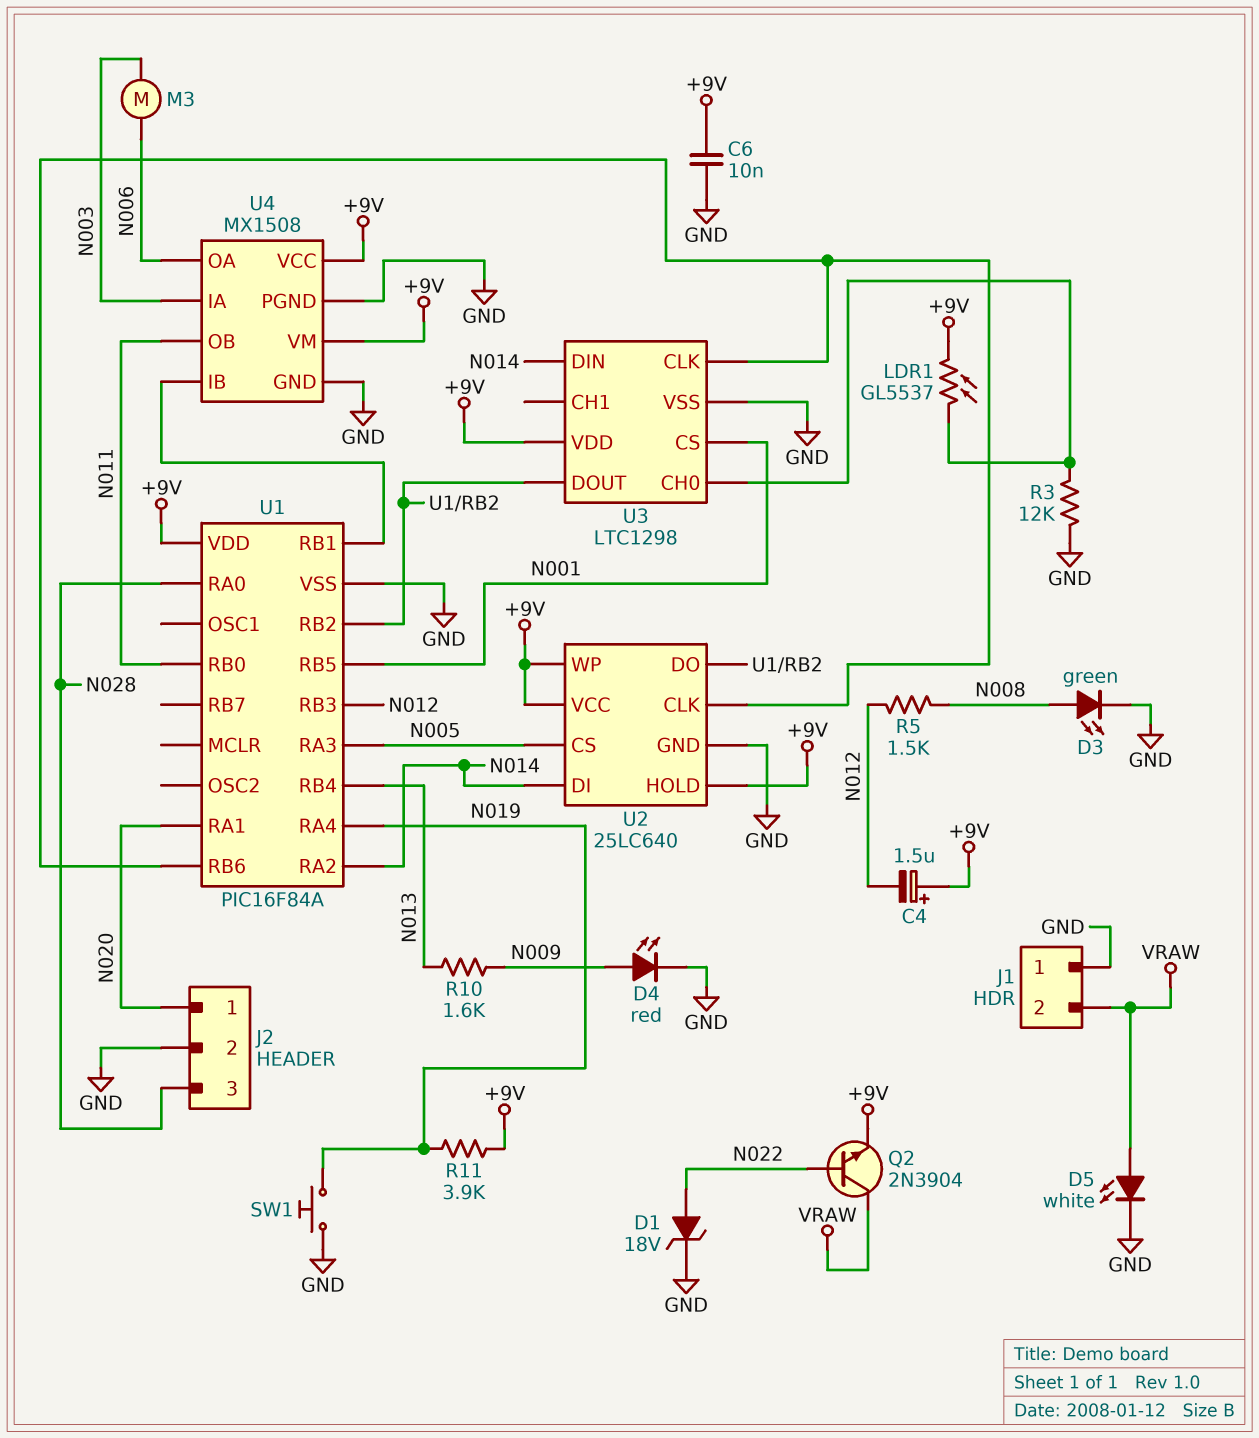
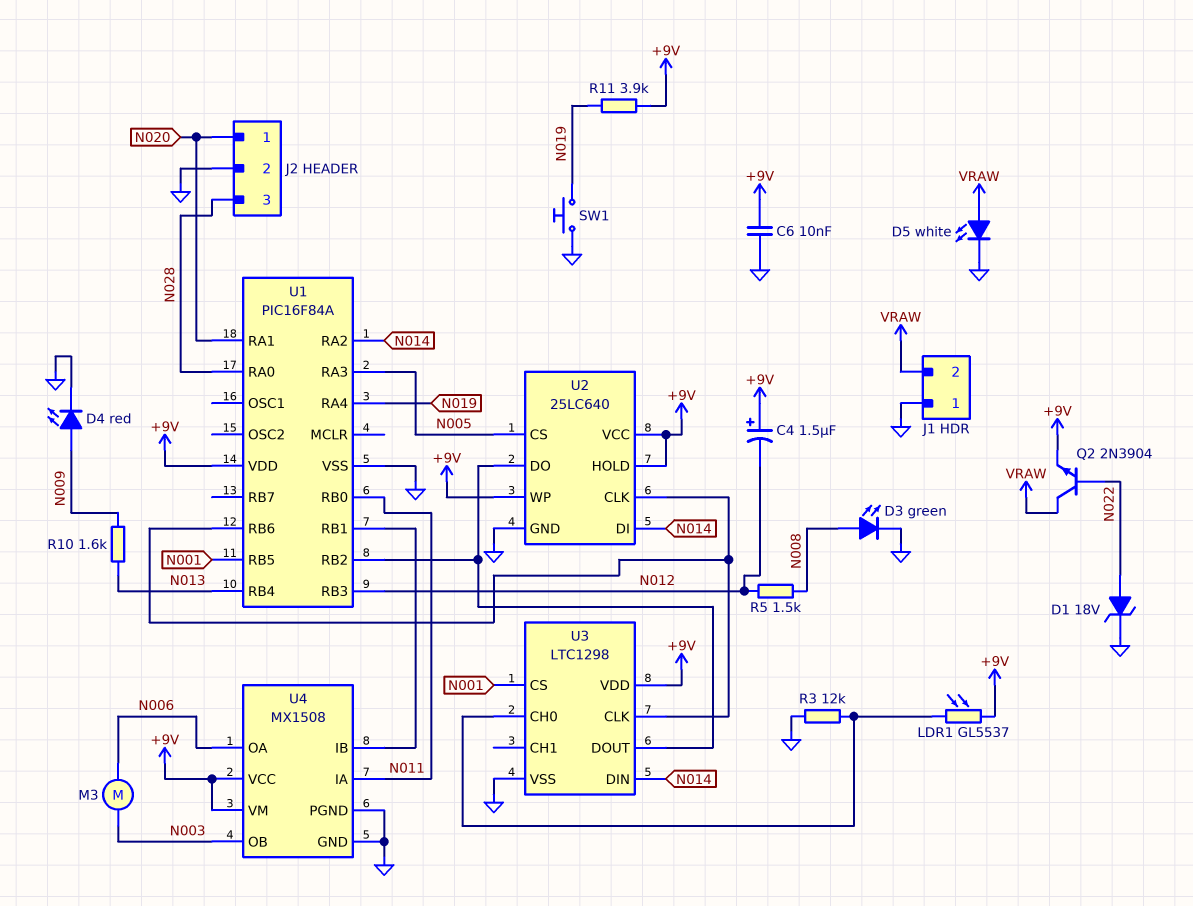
U4 pin IA: N003 -> N011
U4 pin OB: N011 -> N003

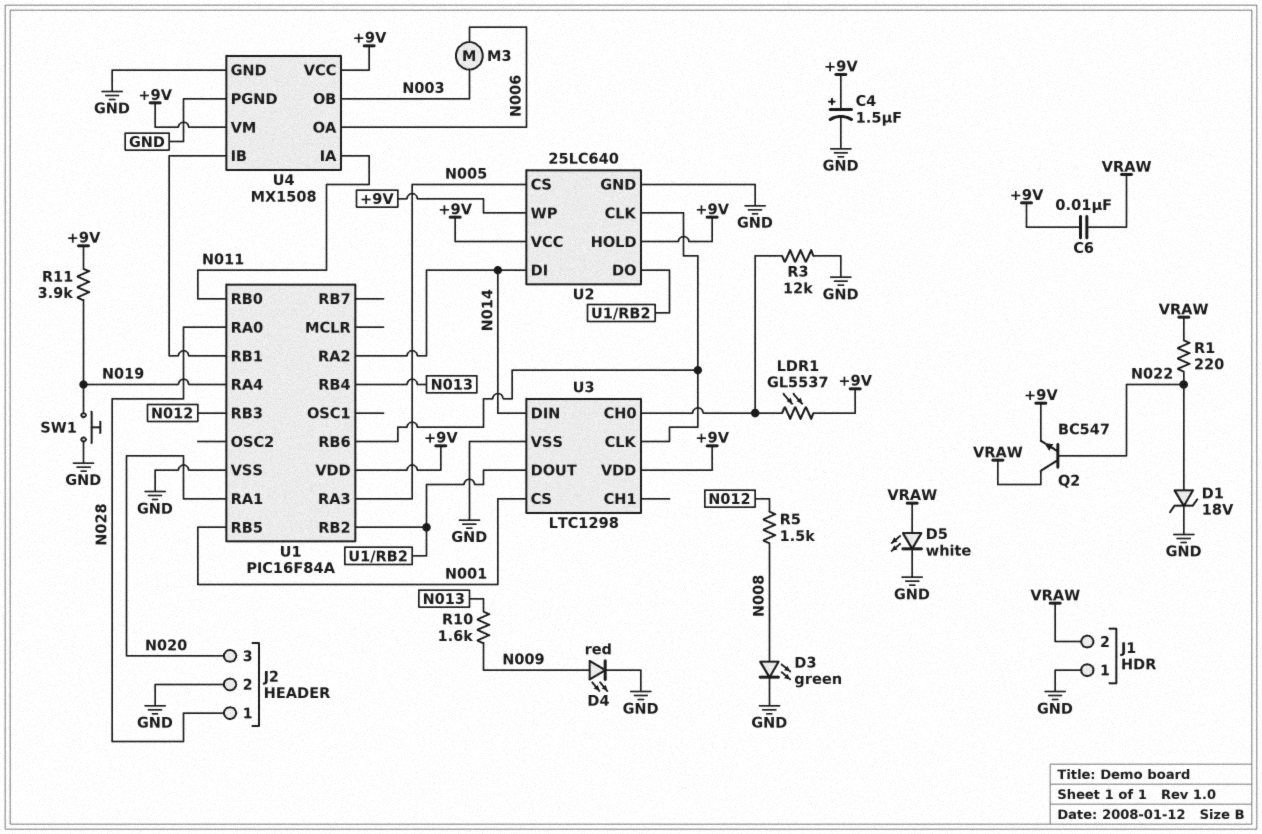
C4: 1.5uF (plus +9V, minus N012) -> 1.5uF (plus +9V, minus GND)
C6: 10nF (+9V, GND) -> 10nF (+9V, VRAW)
J2 pin 1: N020 -> N028
J2 pin 3: N028 -> N020
Q2: NPN 2N3904 (B N022, C VRAW, E +9V) -> NPN BC547 (B N022, C VRAW, E +9V)
R1: none -> 220 (N022, VRAW)

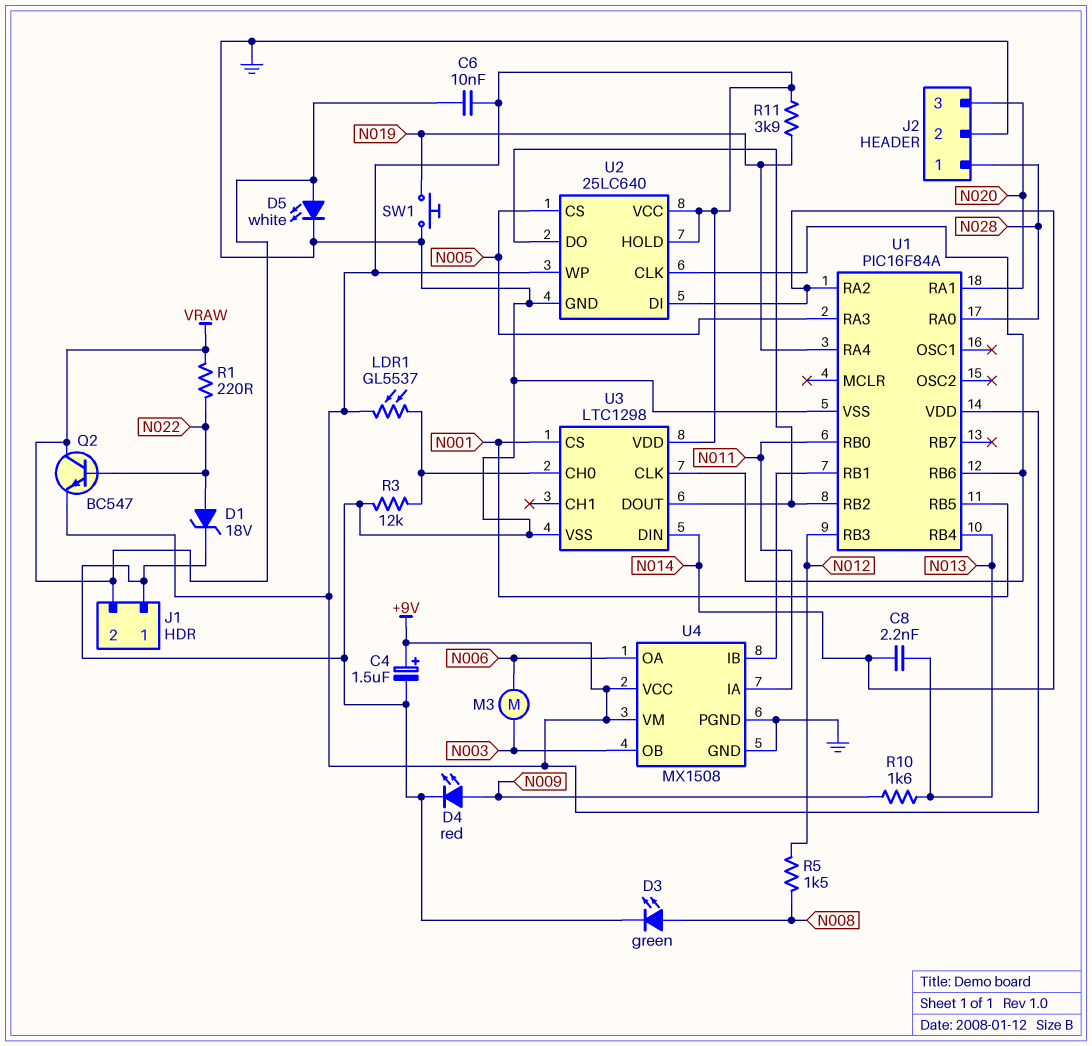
C8: none -> 2.2nF (N013, N014)

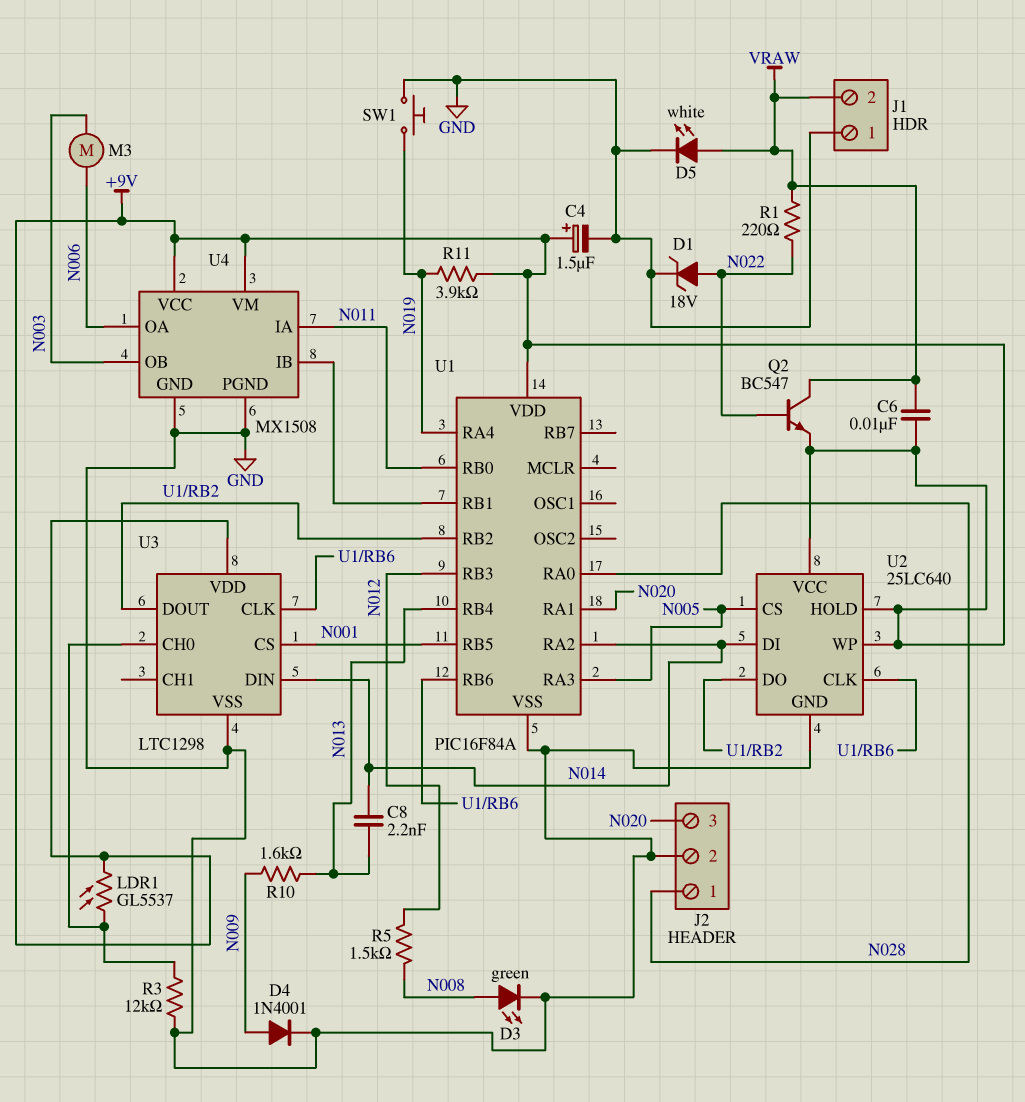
D4: LED red (A N009, K GND) -> diode 1N4001 (A N009, K GND)

